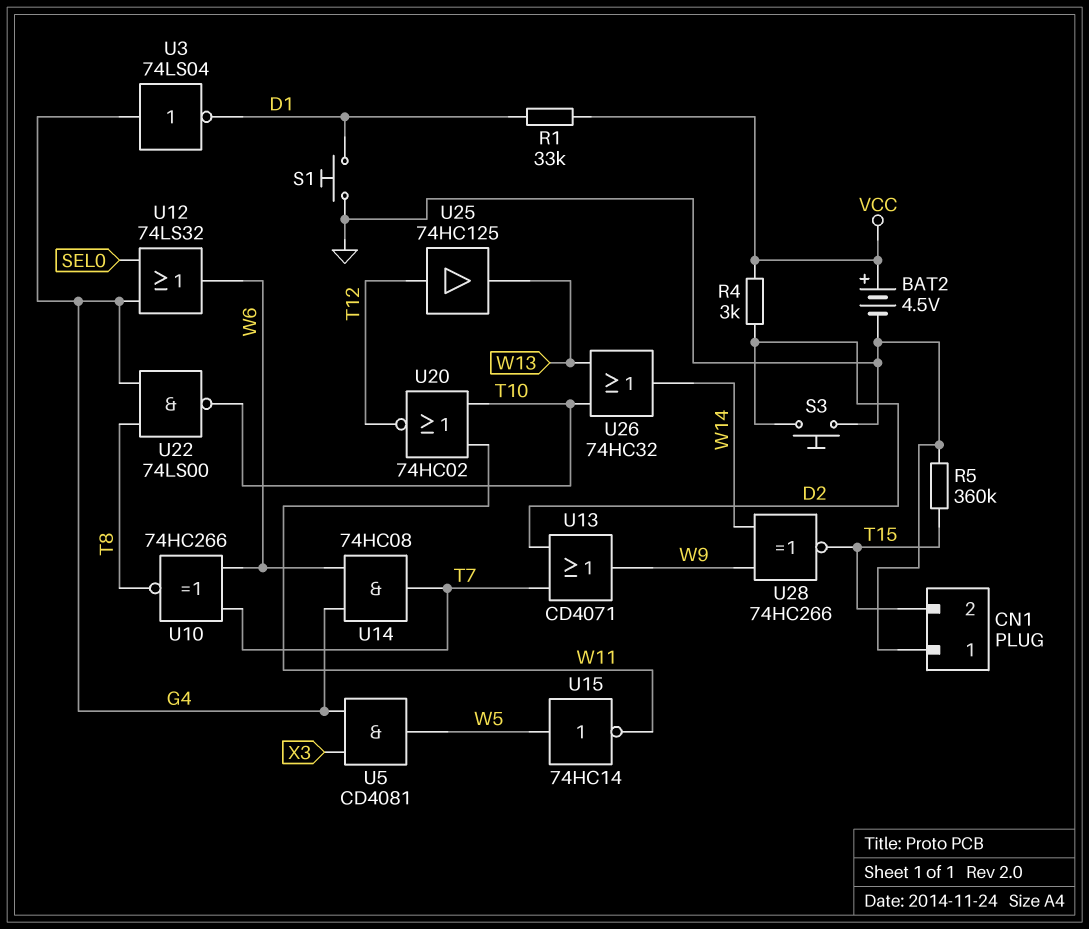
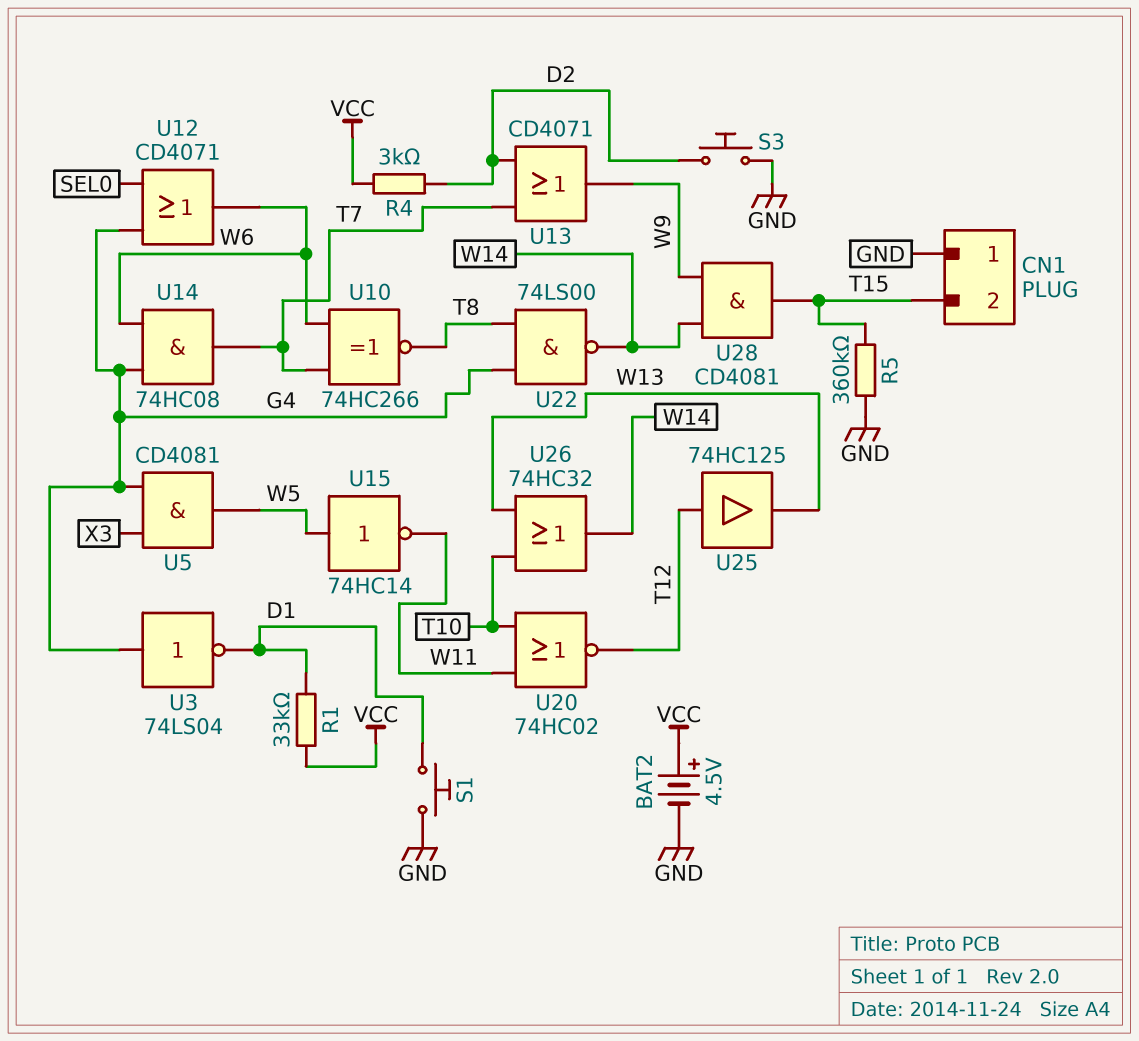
U12: OR 74LS32 (in G4, in SEL0, out W6) -> OR CD4071 (in G4, in SEL0, out W6)
U22: NAND 74LS00 (in G4, in T8, out T10) -> NAND 74LS00 (in G4, in T8, out W14)
U28: XNOR 74HC266 (in W9, in W14, out T15) -> AND CD4081 (in W9, in W14, out T15)

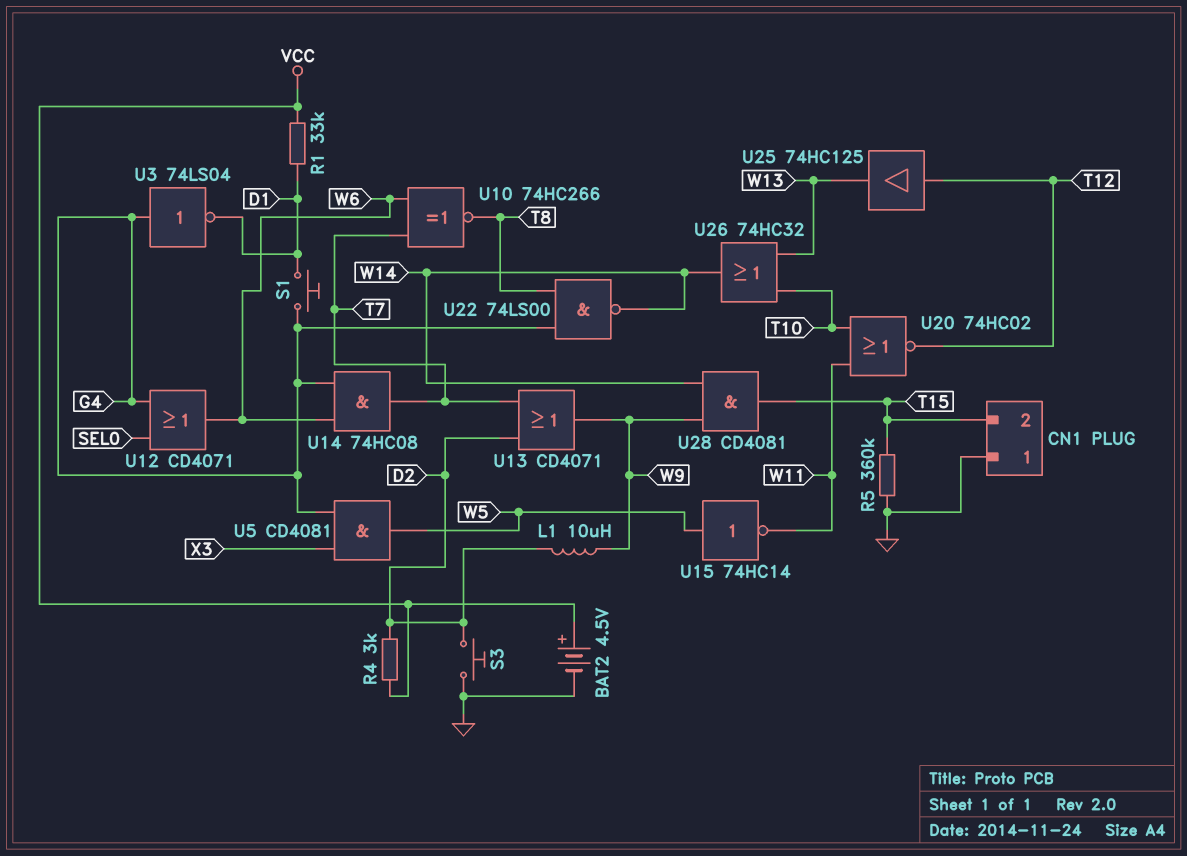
L1: none -> 10uH (D2, W9)
S1: button (D1, GND) -> button (D1, G4)

